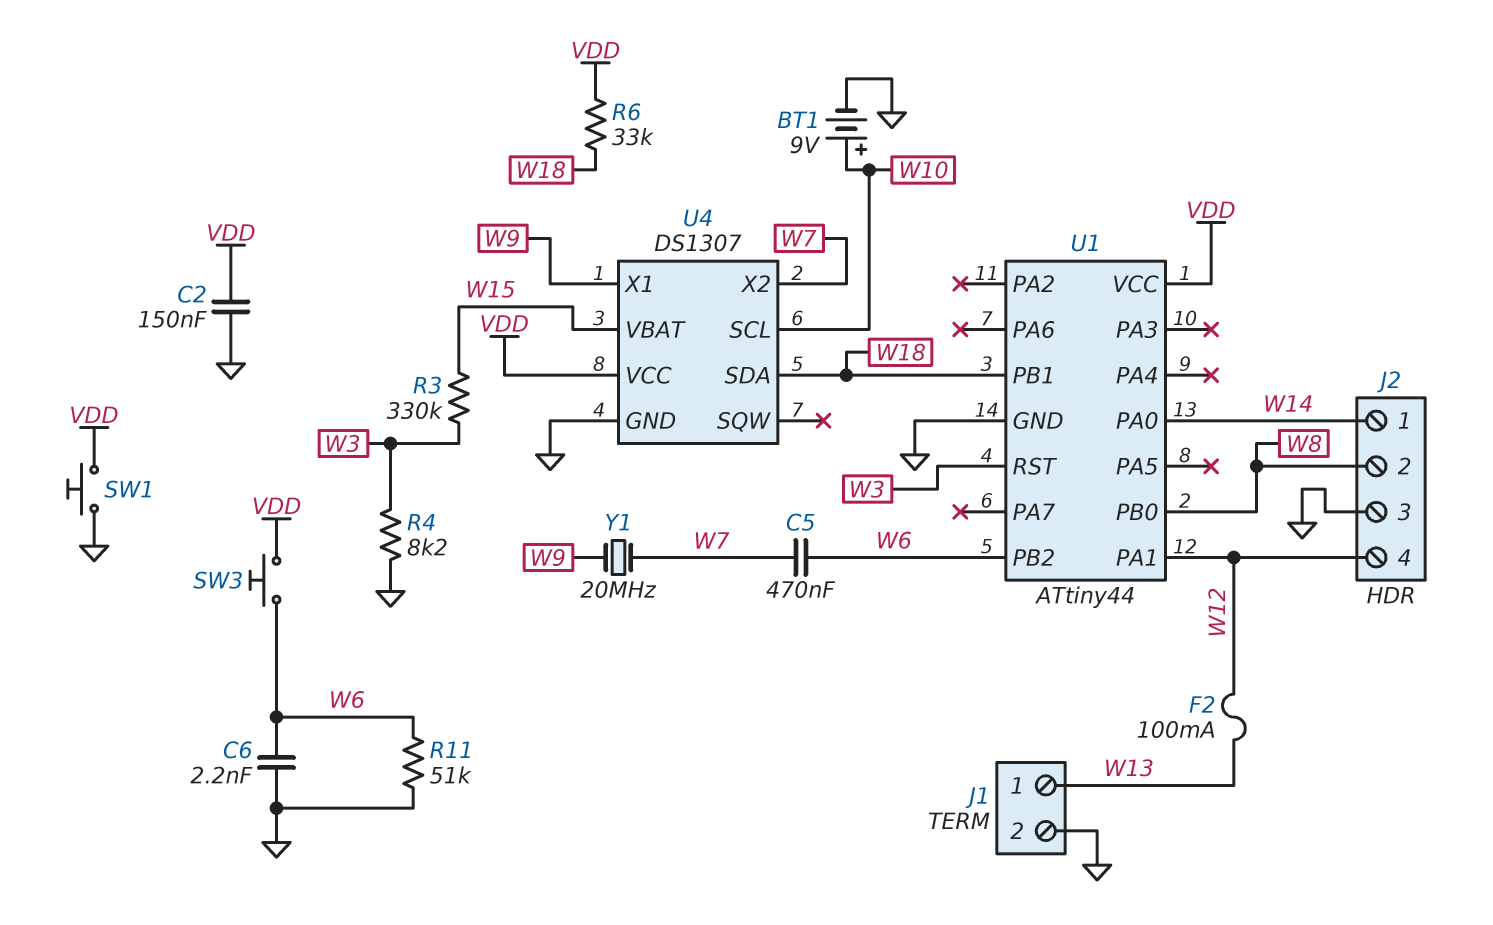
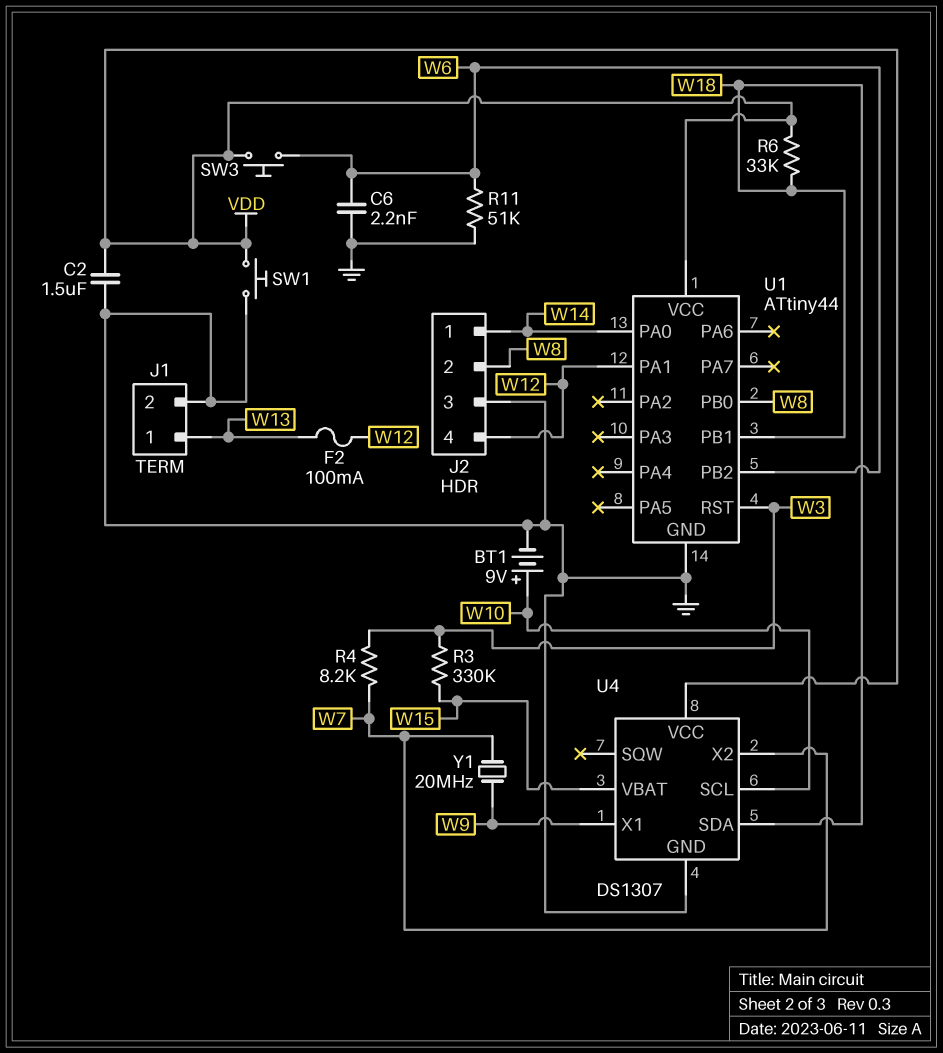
C2: 150nF (GND, VDD) -> 1.5uF (GND, VDD)
C5: 470nF (W6, W7) -> none
R4: 8.2k (GND, W3) -> 8.2k (W3, W7)

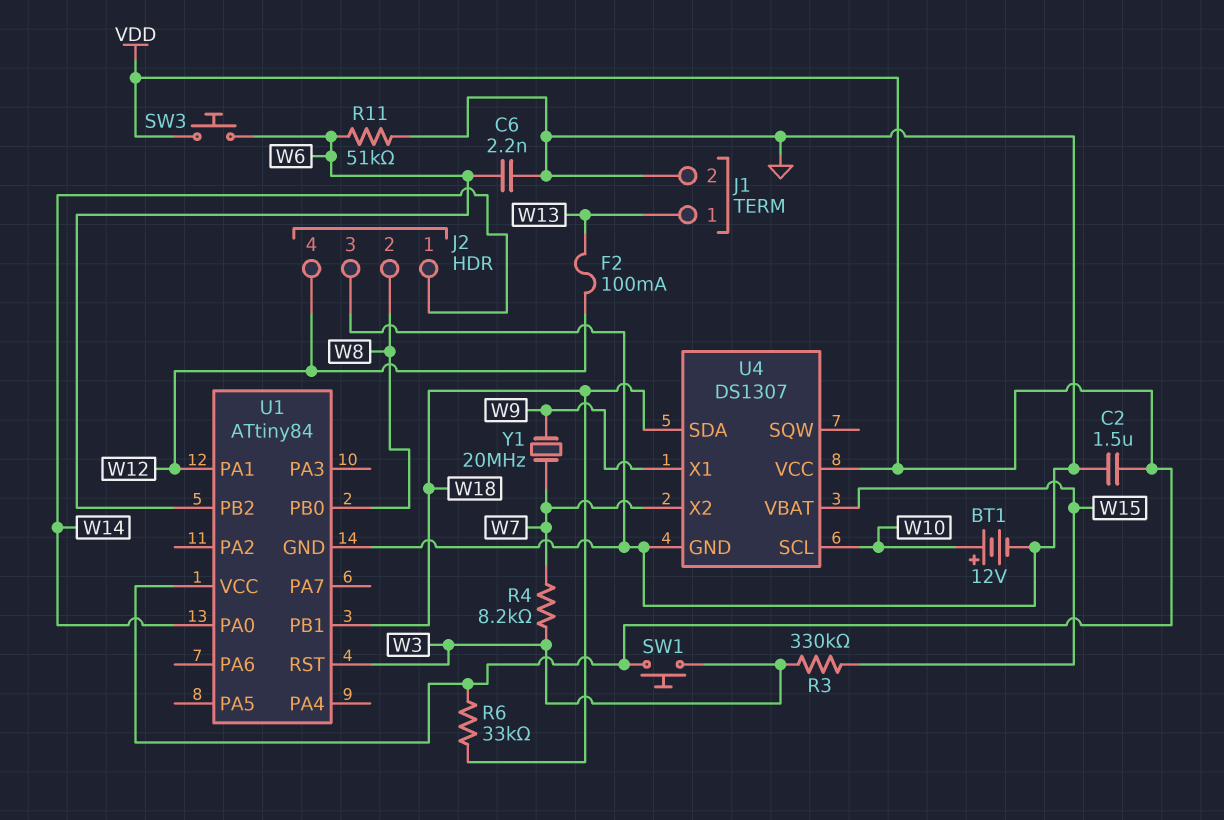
BT1: 9V (plus W10, minus GND) -> 12V (plus W10, minus GND)
SW1: button (GND, VDD) -> button (VDD, W3)
U1: ATtiny44 -> ATtiny84

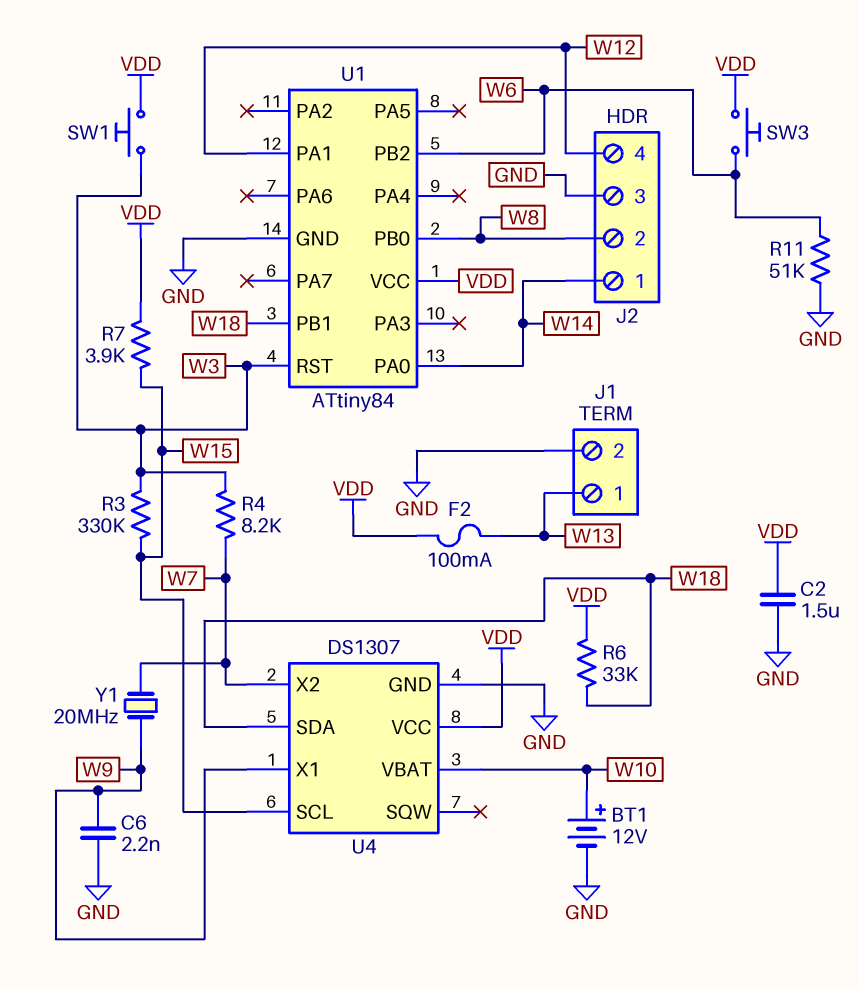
C6: 2.2nF (GND, W6) -> 2.2nF (GND, W9)
F2: 100mA (W12, W13) -> 100mA (VDD, W13)
R7: none -> 3.9k (VDD, W15)
U4 pin SCL: W10 -> W15
U4 pin VBAT: W15 -> W10

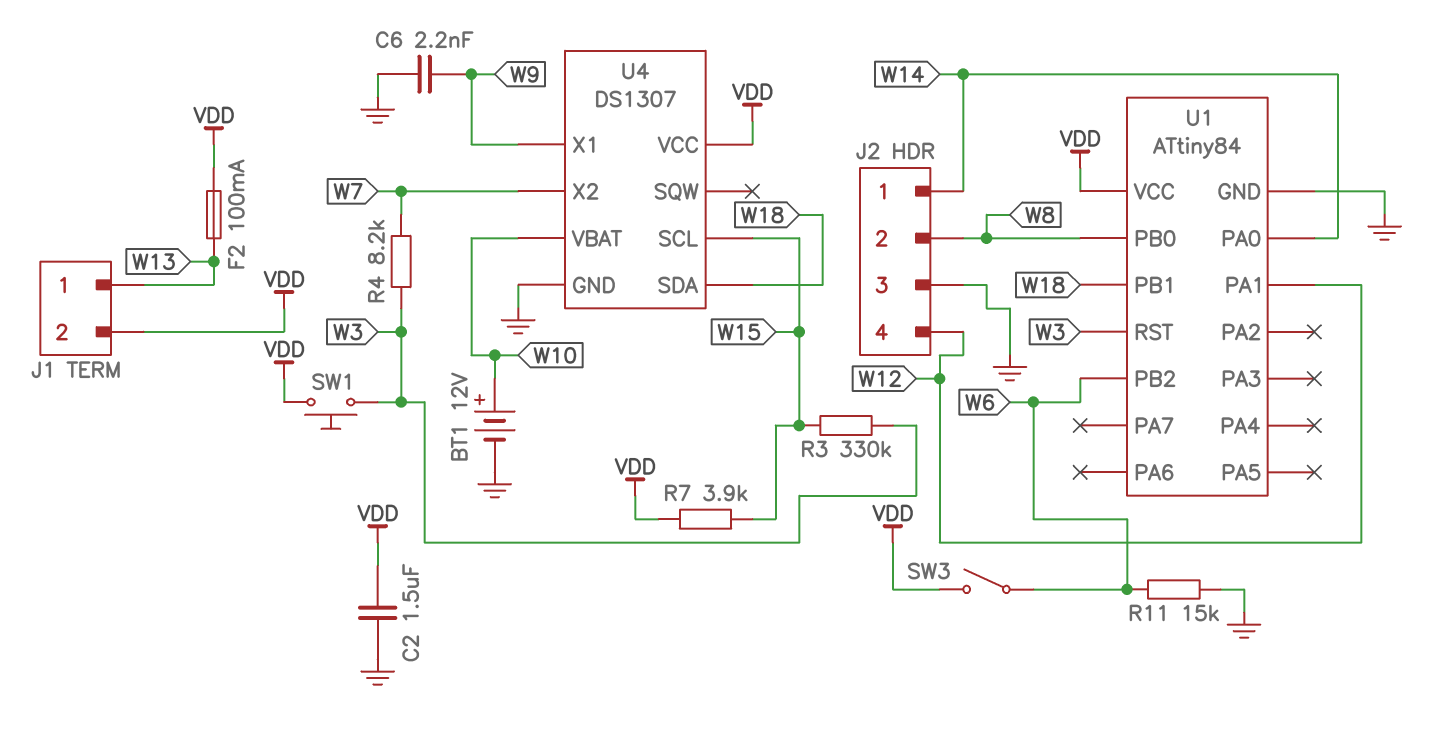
J1 pin 2: GND -> VDD
R6: 33k (VDD, W18) -> none
R11: 51k (GND, W6) -> 15k (GND, W6)
SW3: button (VDD, W6) -> switch (VDD, W6)
Y1: 20MHz (W7, W9) -> none

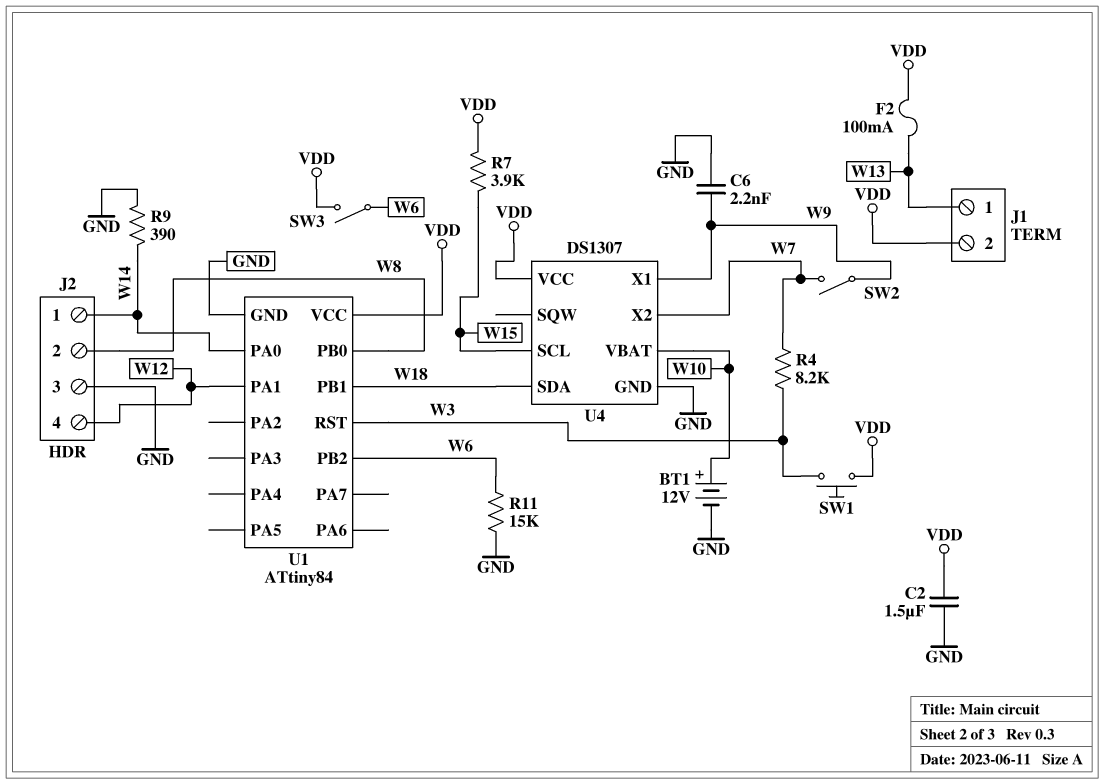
R3: 330k (W3, W15) -> none
R9: none -> 390 (GND, W14)
SW2: none -> switch (W7, W9)

